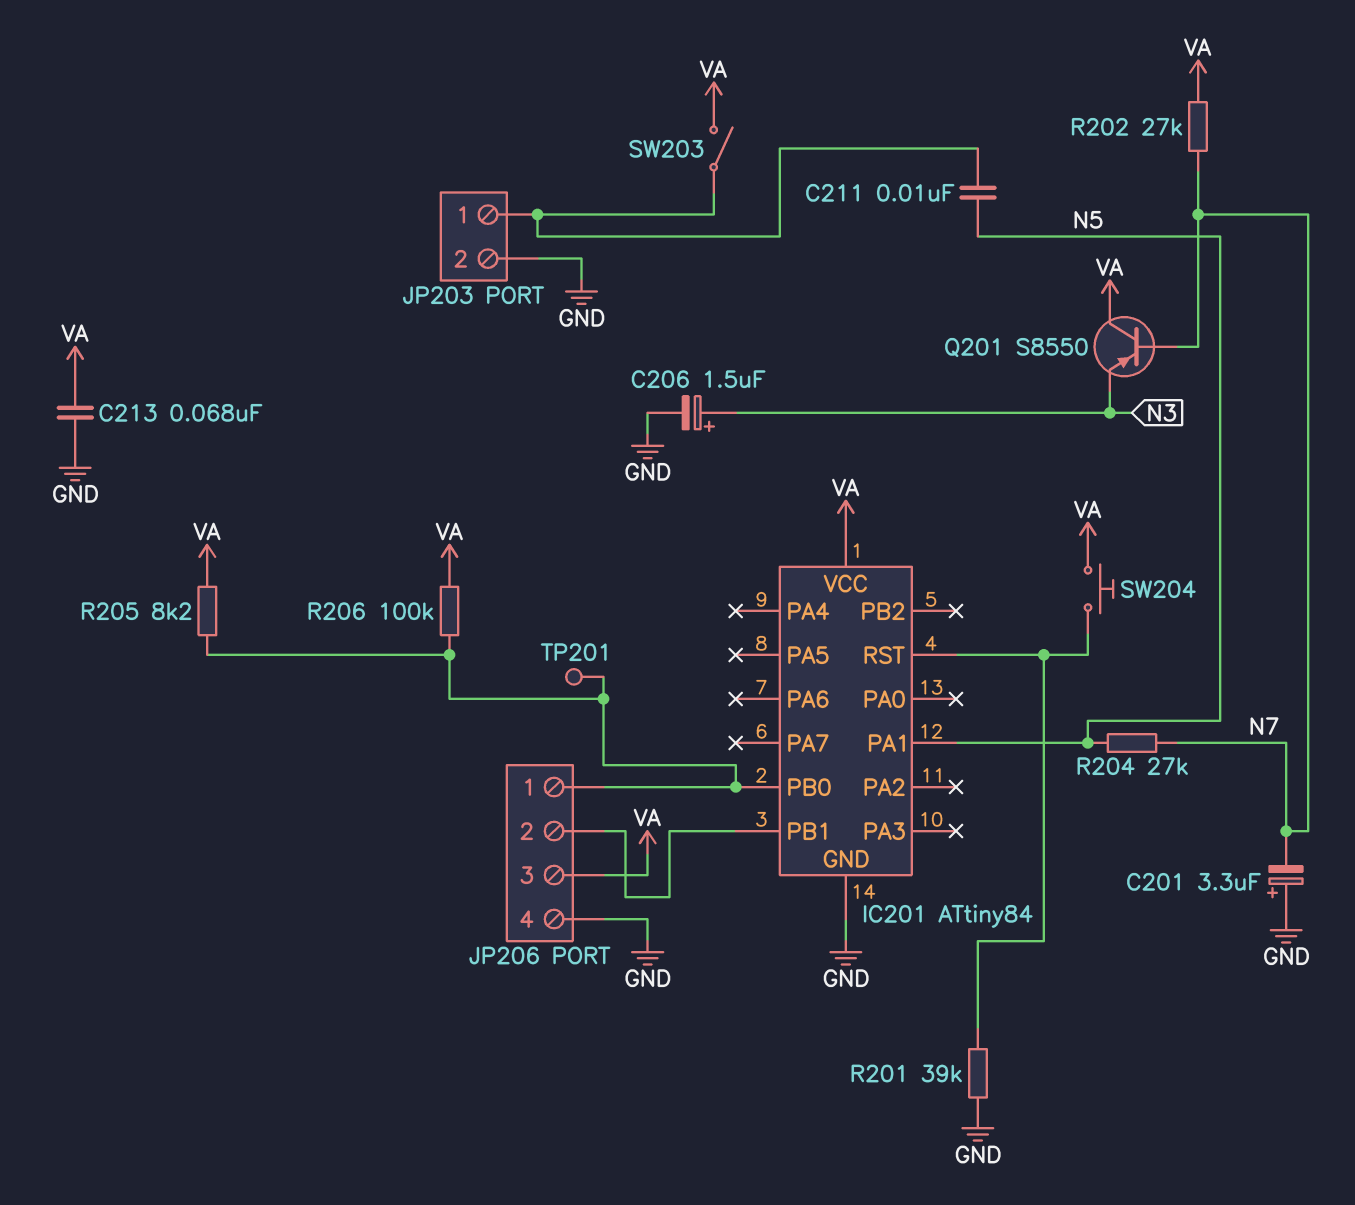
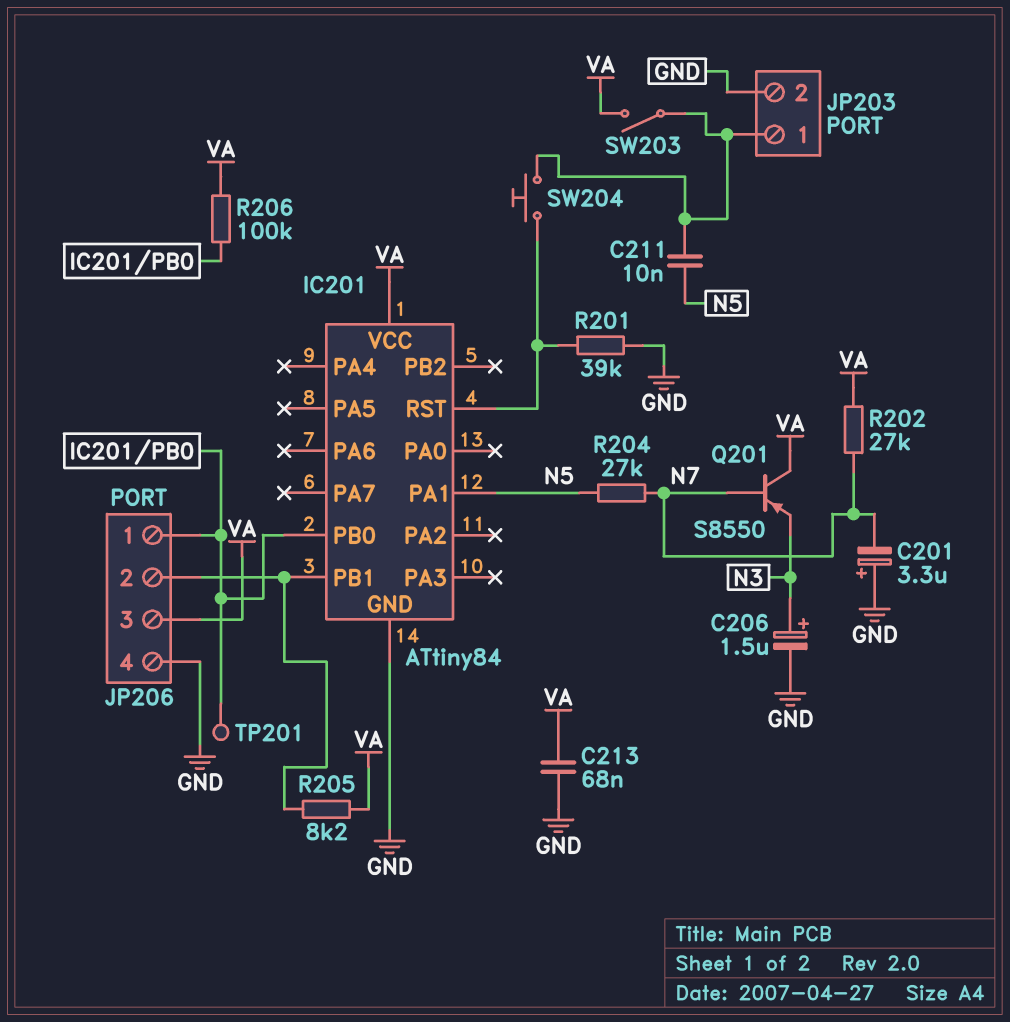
R205: 8.2k (IC201/PB0, VA) -> 8.2k (IC201/PB1, VA)
SW204: button (IC201/RST, VA) -> button (IC201/RST, JP203/1)

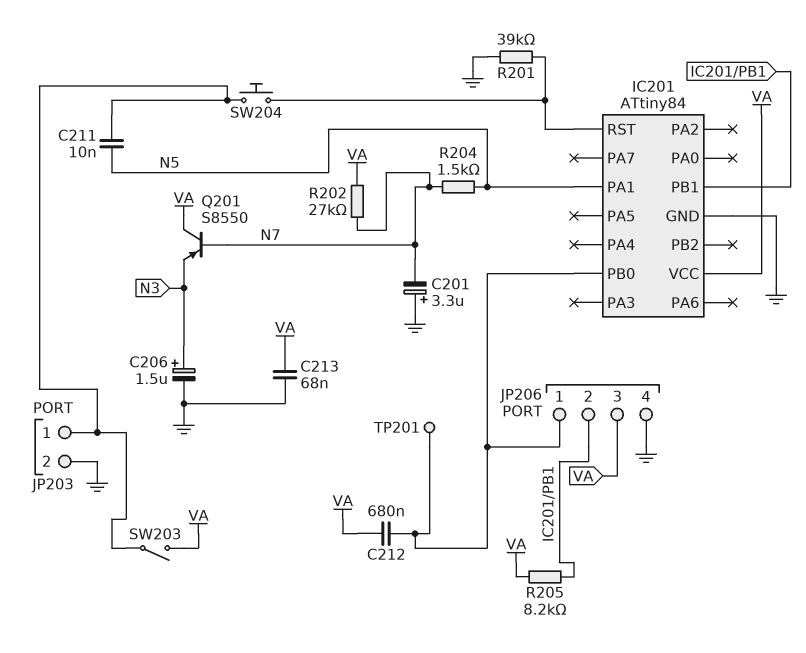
C212: none -> 680nF (IC201/PB0, VA)
R204: 27k (N5, N7) -> 1.5k (N5, N7)
R206: 100k (IC201/PB0, VA) -> none

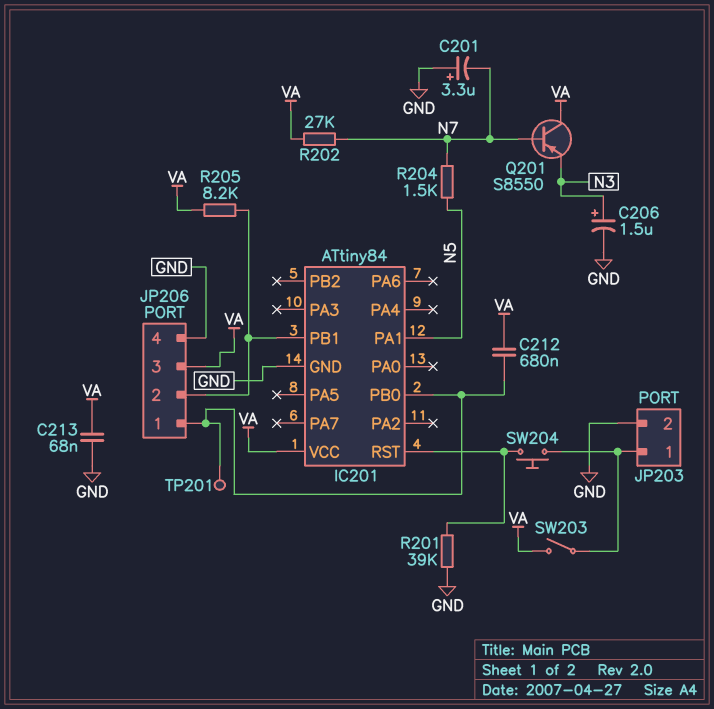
C211: 10nF (JP203/1, N5) -> none

